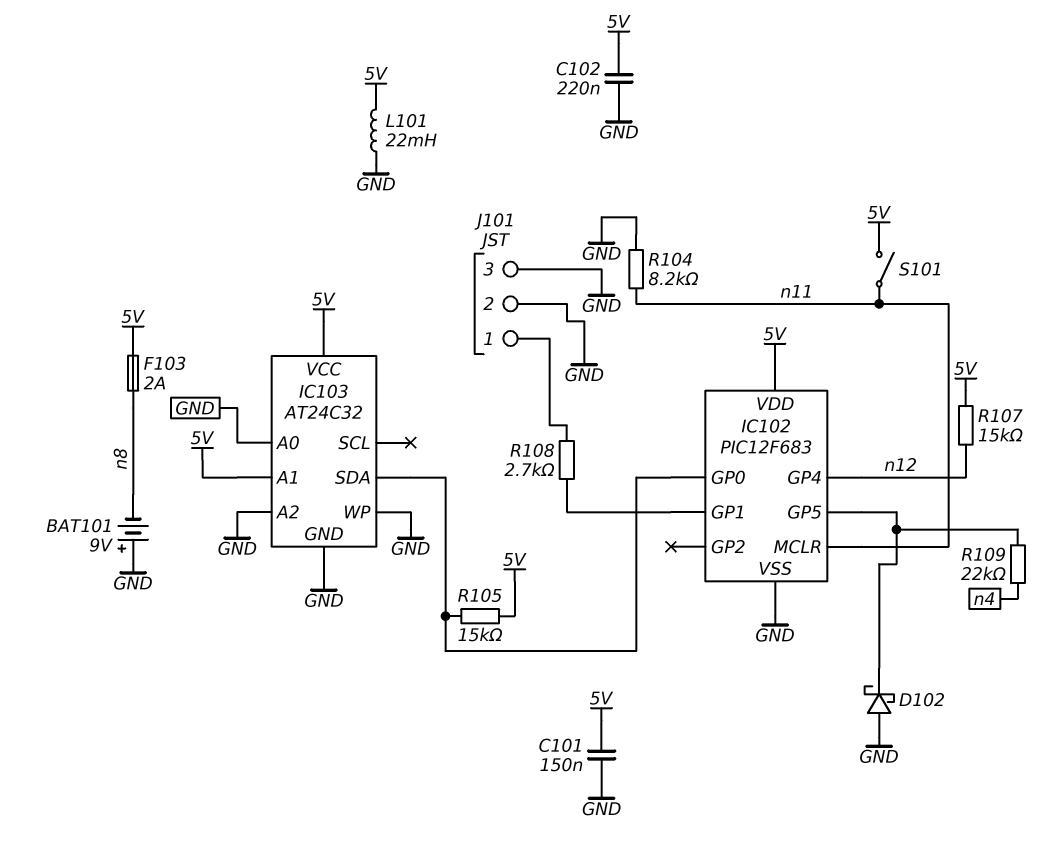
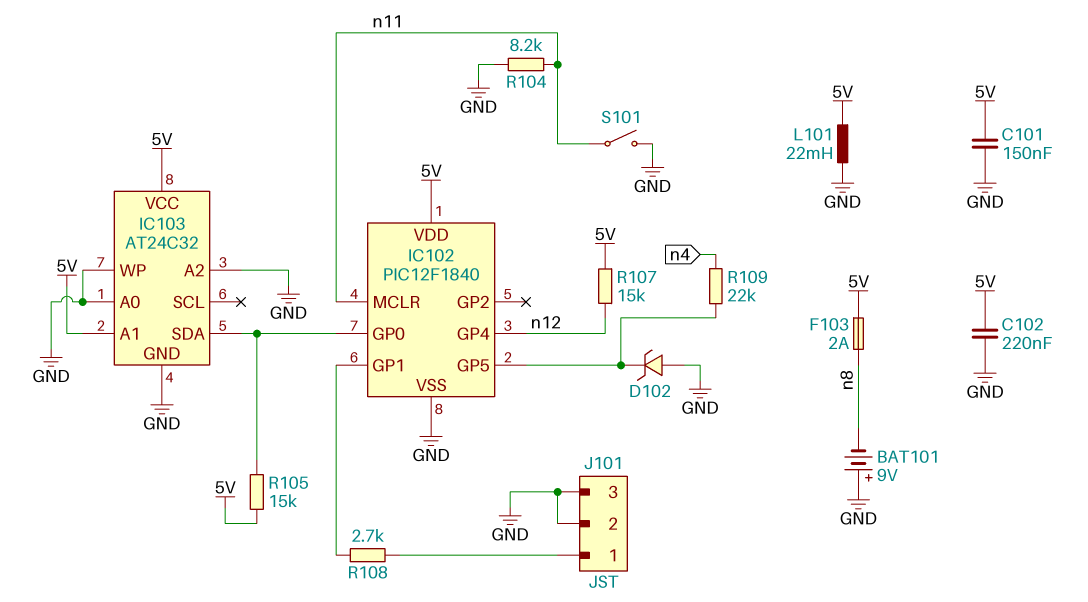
D102: schottky (A GND, K IC102/GP5) -> zener (A GND, K IC102/GP5)
IC102: PIC12F683 -> PIC12F1840
S101: switch (5V, n11) -> switch (GND, n11)

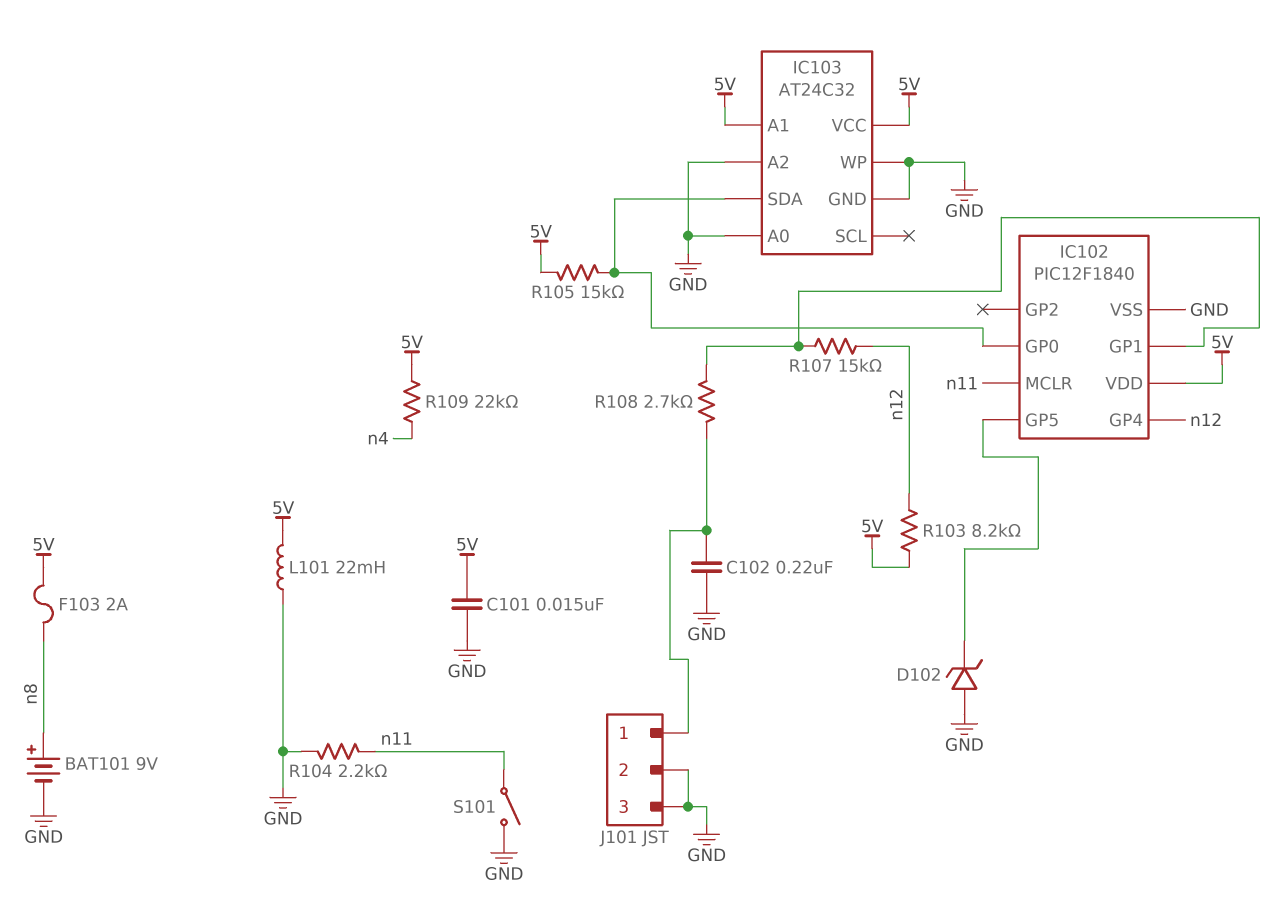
BAT101: 9V (plus GND, minus n8) -> 9V (plus n8, minus GND)
C101: 150nF (5V, GND) -> 15nF (5V, GND)
C102: 220nF (5V, GND) -> 220nF (GND, J101/1)
R103: none -> 8.2k (5V, n12)
R104: 8.2k (GND, n11) -> 2.2k (GND, n11)
R107: 15k (5V, n12) -> 15k (IC102/GP1, n12)
R109: 22k (IC102/GP5, n4) -> 22k (5V, n4)

